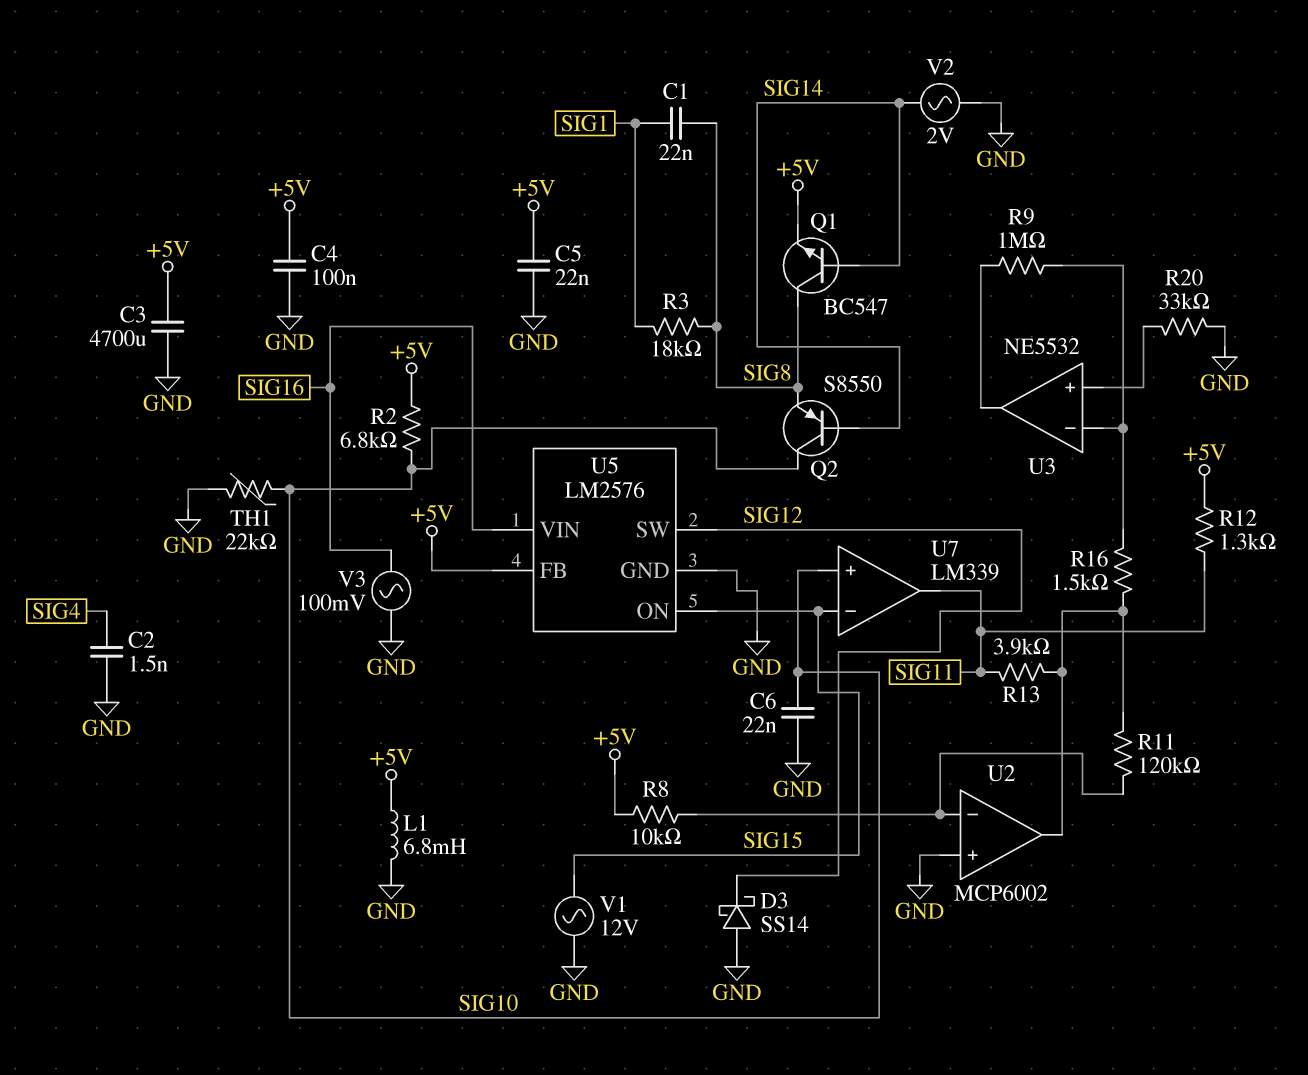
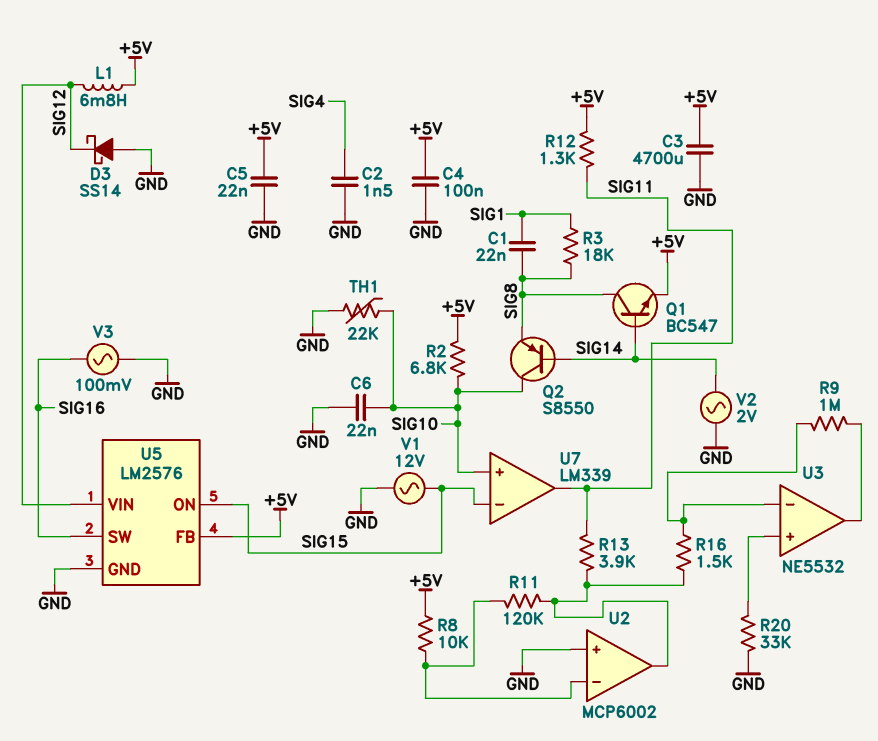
L1: 6.8mH (+5V, GND) -> 6.8mH (+5V, SIG12)
U5 pin SW: SIG12 -> SIG16
U5 pin VIN: SIG16 -> SIG12

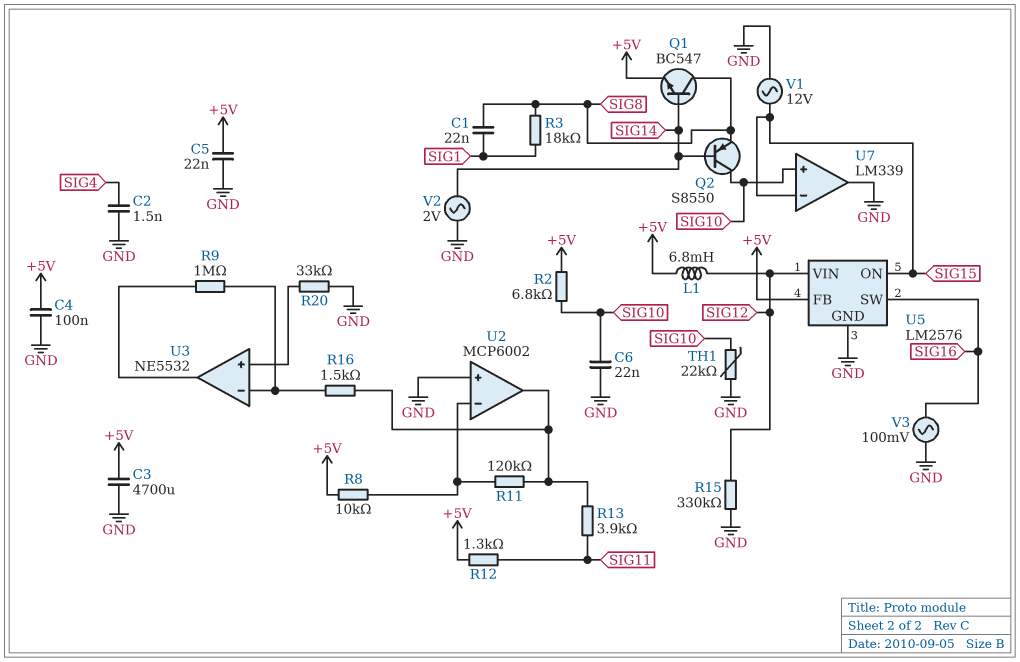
D3: schottky SS14 (A GND, K SIG12) -> none
R15: none -> 330k (GND, SIG12)
U7 pin out: SIG11 -> GND

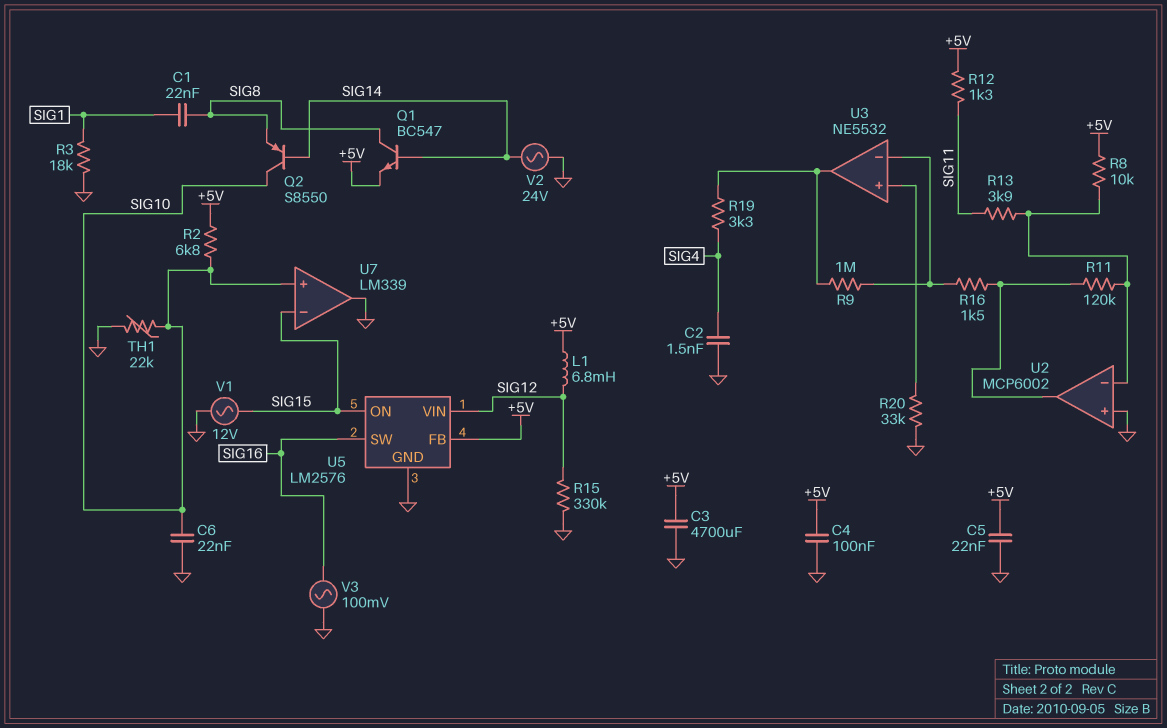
R3: 18k (SIG1, SIG8) -> 18k (GND, SIG1)
R13: 3.9k (SIG11, U2/out) -> 3.9k (SIG11, U2/in-)
R19: none -> 3.3k (SIG4, U3/out)
V2: AC 2V (GND, SIG14) -> AC 24V (GND, SIG14)

